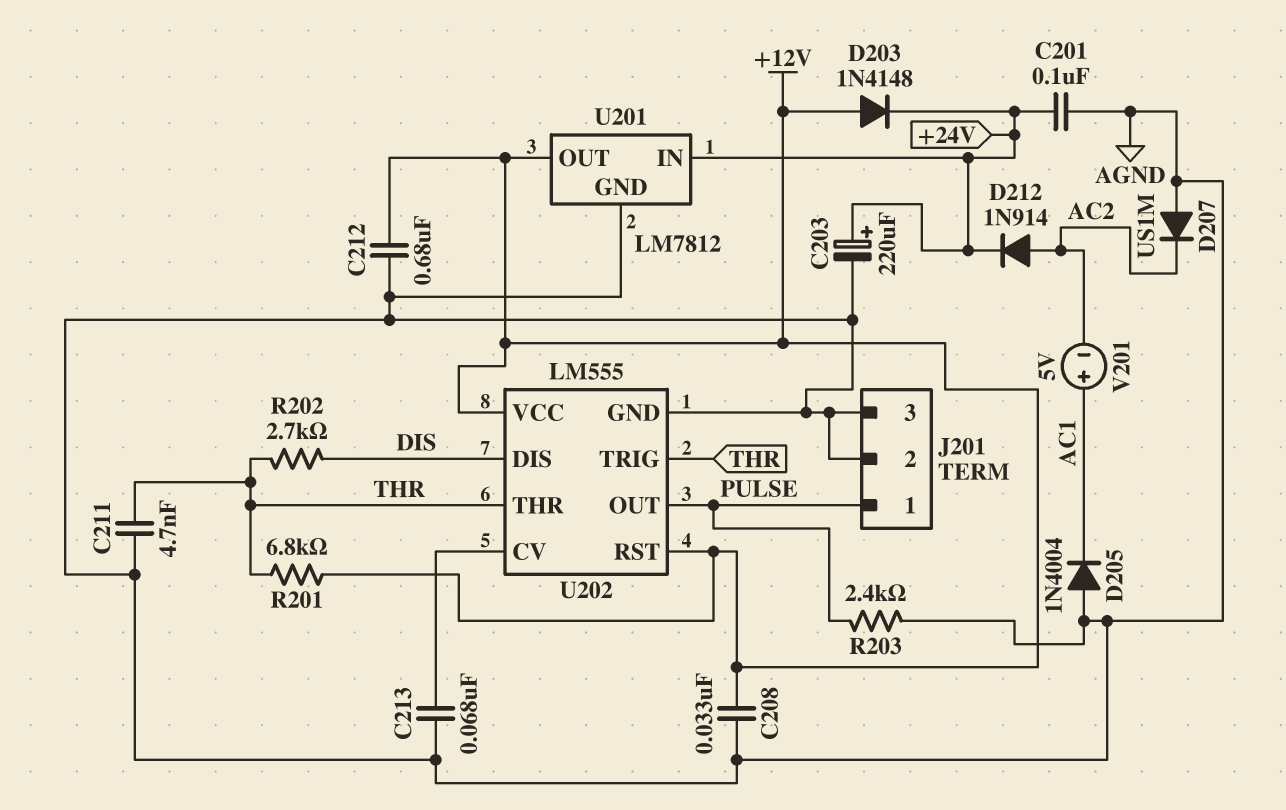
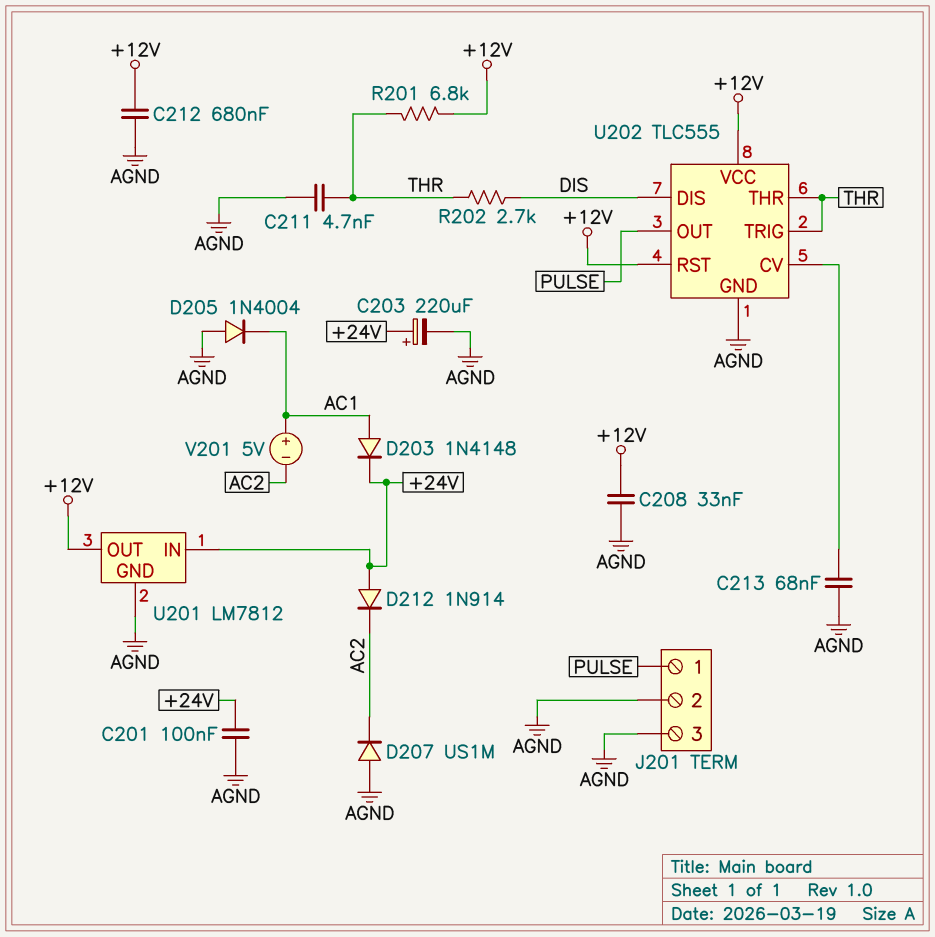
D203: diode 1N4148 (A +12V, K +24V) -> diode 1N4148 (A AC1, K +24V)
D212: diode 1N914 (A AC2, K +24V) -> diode 1N914 (A +24V, K AC2)
R203: 2.4k (AGND, PULSE) -> none
U202: LM555 -> TLC555

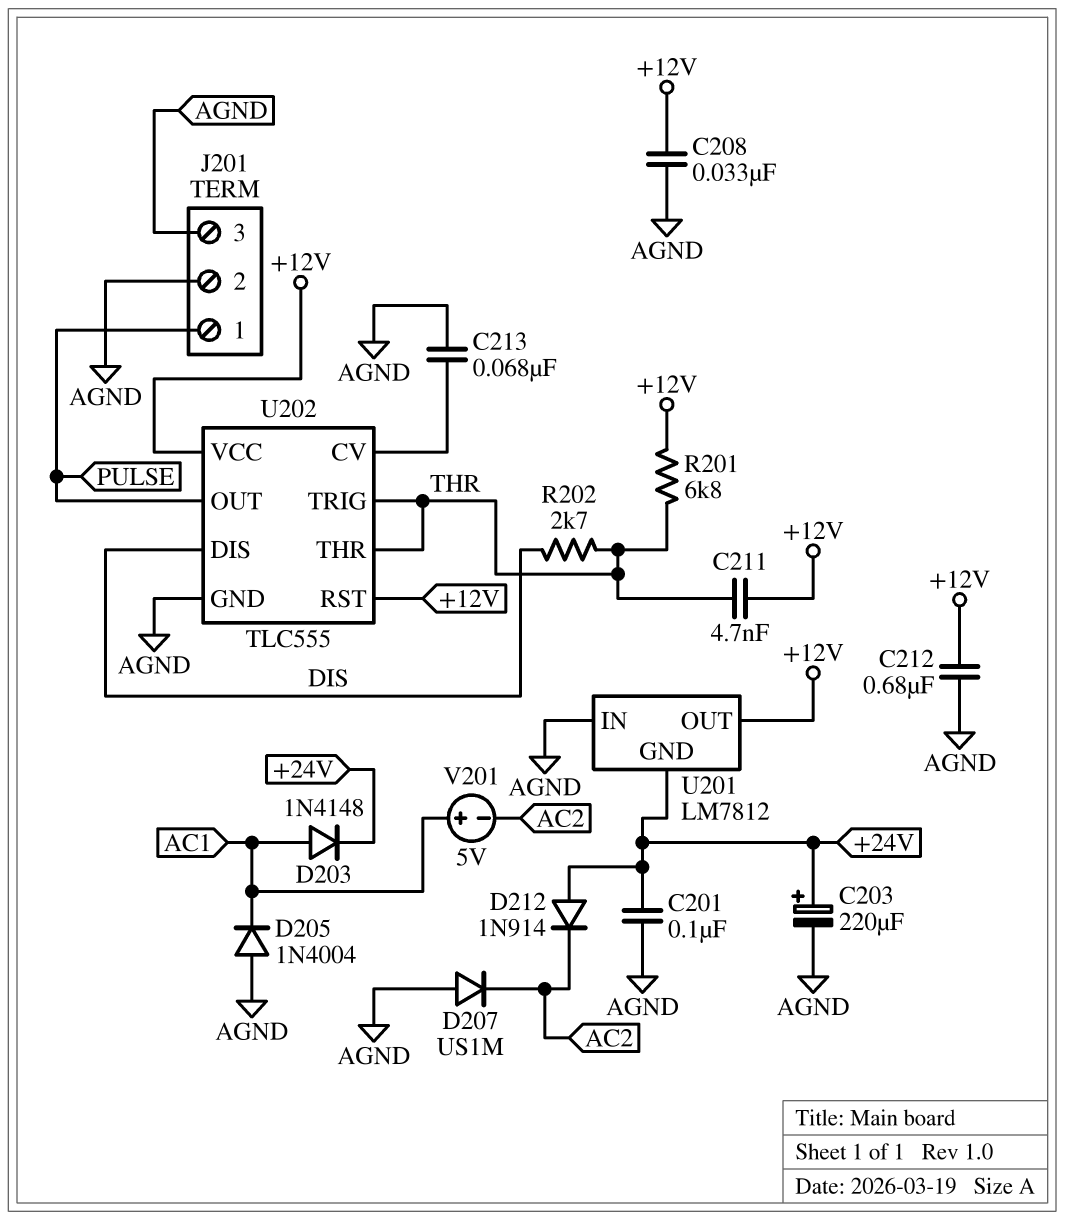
C211: 4.7nF (AGND, THR) -> 4.7nF (+12V, THR)
U201 pin GND: AGND -> +24V
U201 pin IN: +24V -> AGND

